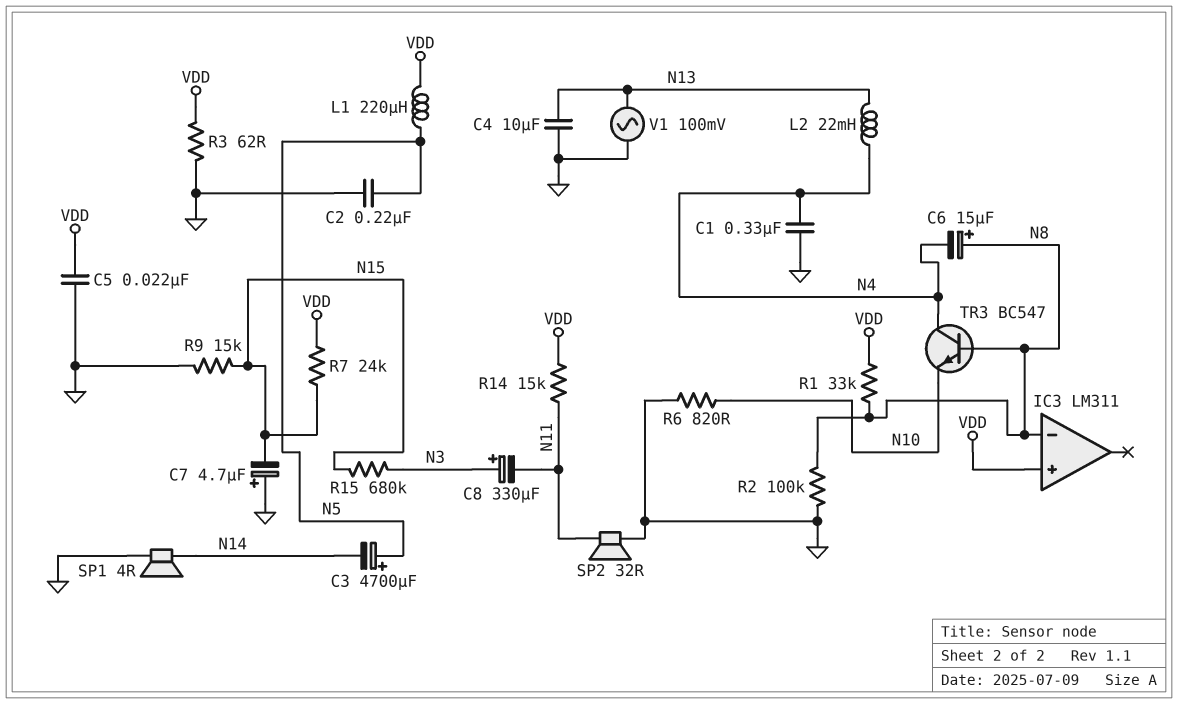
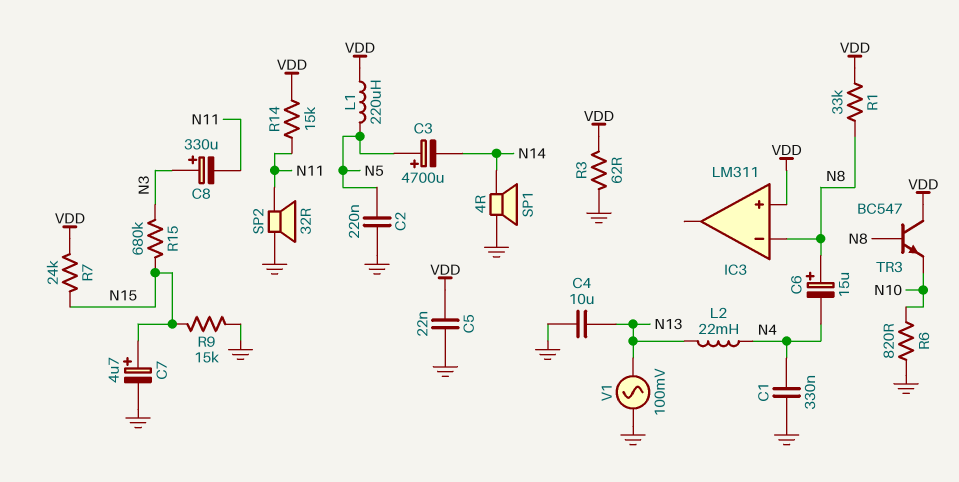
C7: 4.7uF (plus GND, minus N15) -> 4.7uF (plus N15, minus GND)
R2: 100k (GND, N8) -> none
TR3: NPN BC547 (B N8, C N4, E N10) -> NPN BC547 (B N8, C VDD, E N10)

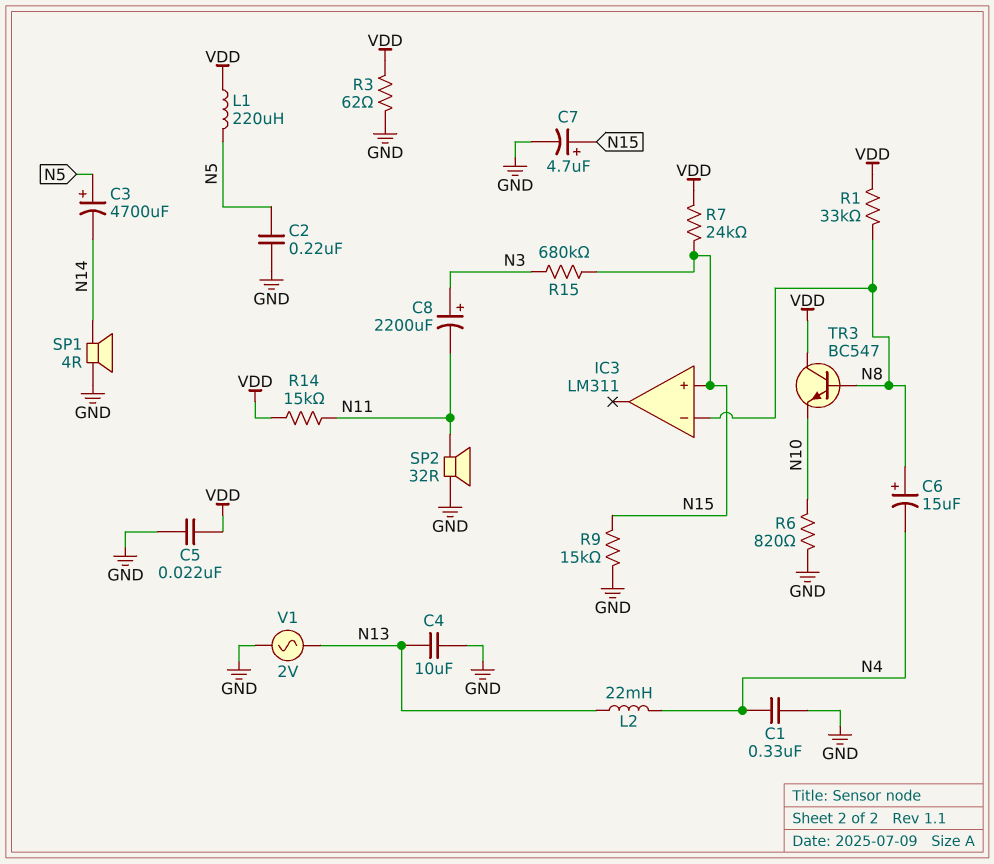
C8: 330uF (plus N3, minus N11) -> 2200uF (plus N3, minus N11)
IC3 pin in+: VDD -> N15
V1: AC 100mV (GND, N13) -> AC 2V (GND, N13)

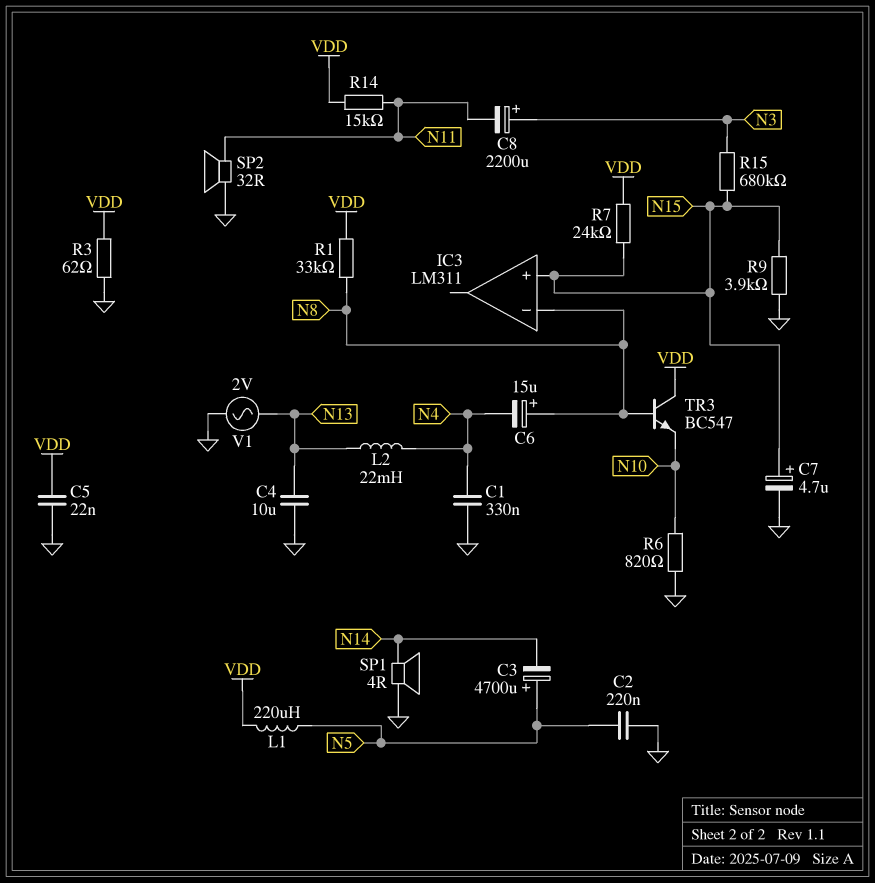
R9: 15k (GND, N15) -> 3.9k (GND, N15)

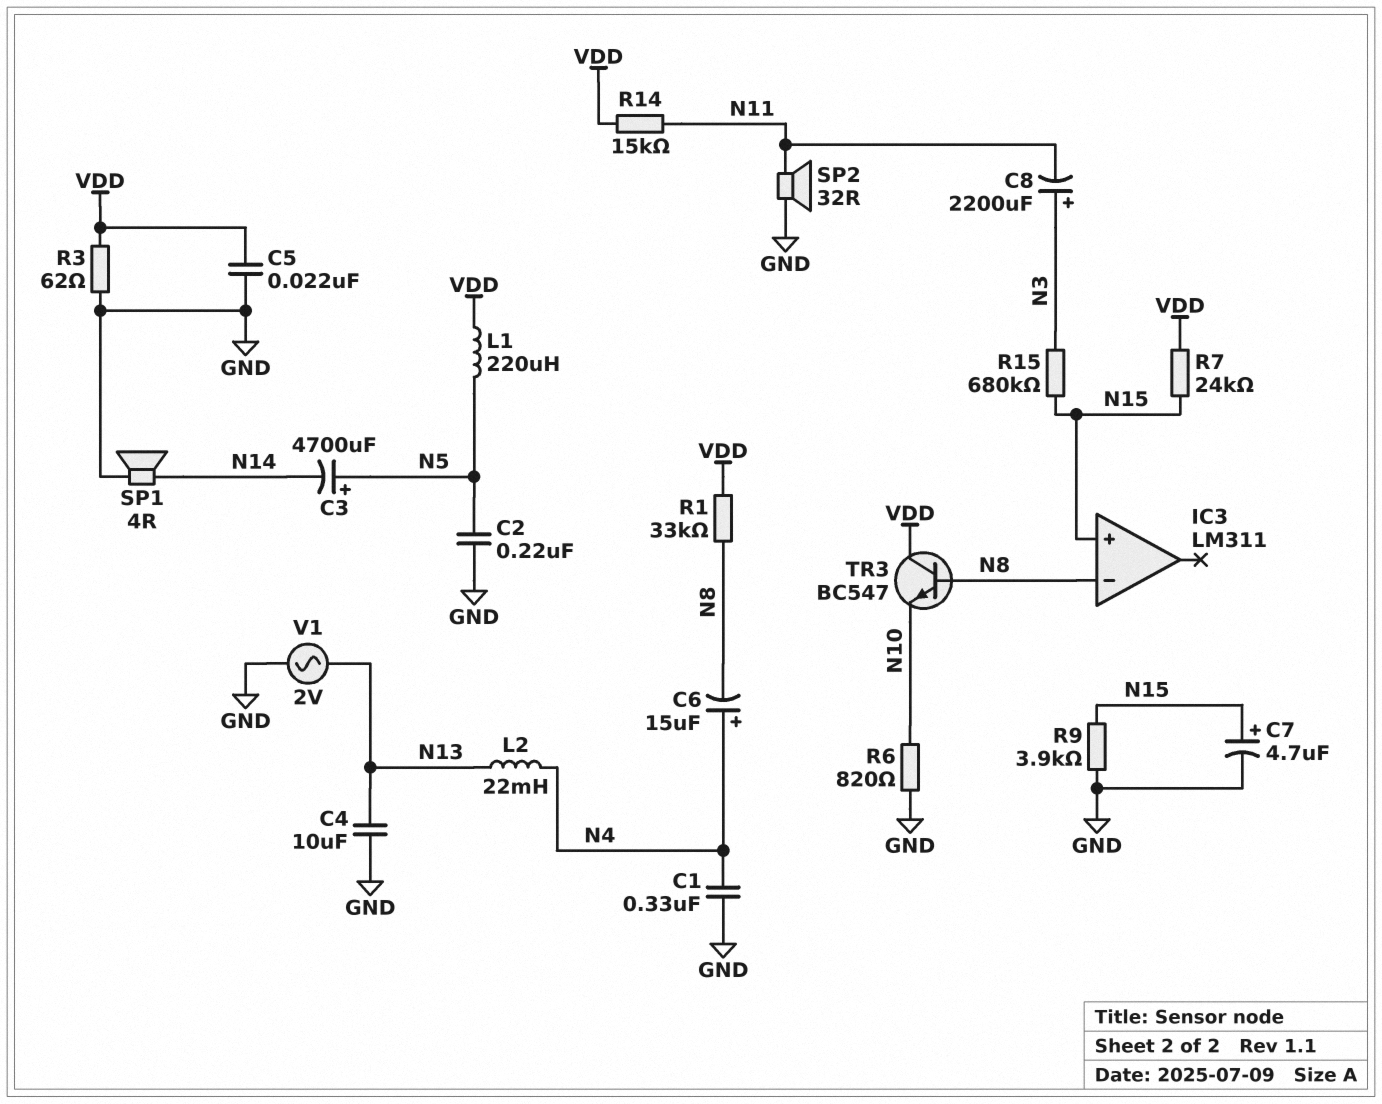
C6: 15uF (plus N8, minus N4) -> 15uF (plus N4, minus N8)

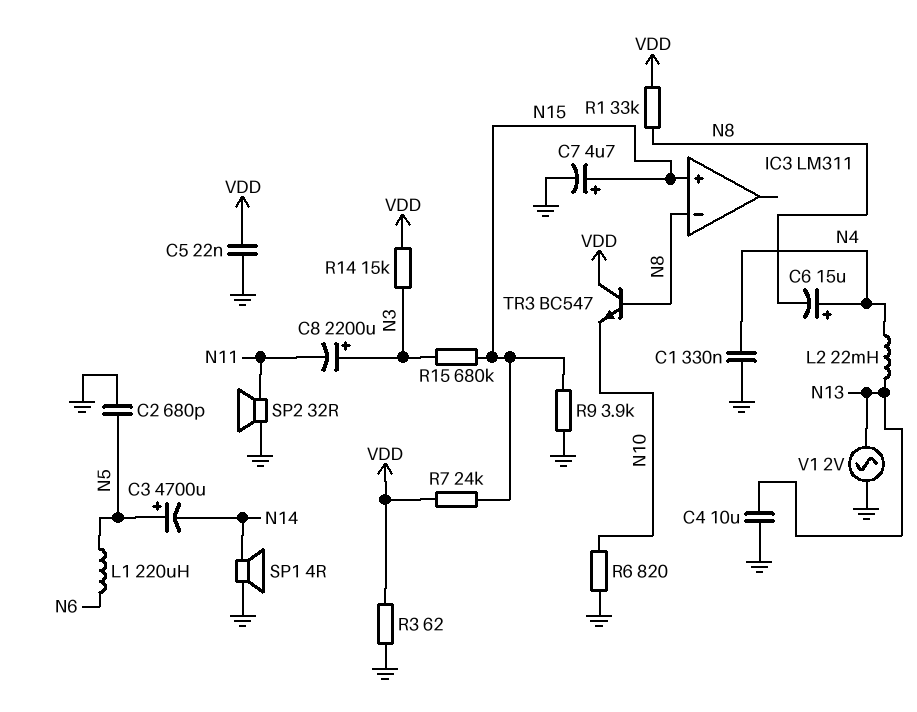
C2: 220nF (GND, N5) -> 680pF (GND, N5)
L1: 220uH (N5, VDD) -> 220uH (N5, N6)
R14: 15k (N11, VDD) -> 15k (N3, VDD)

